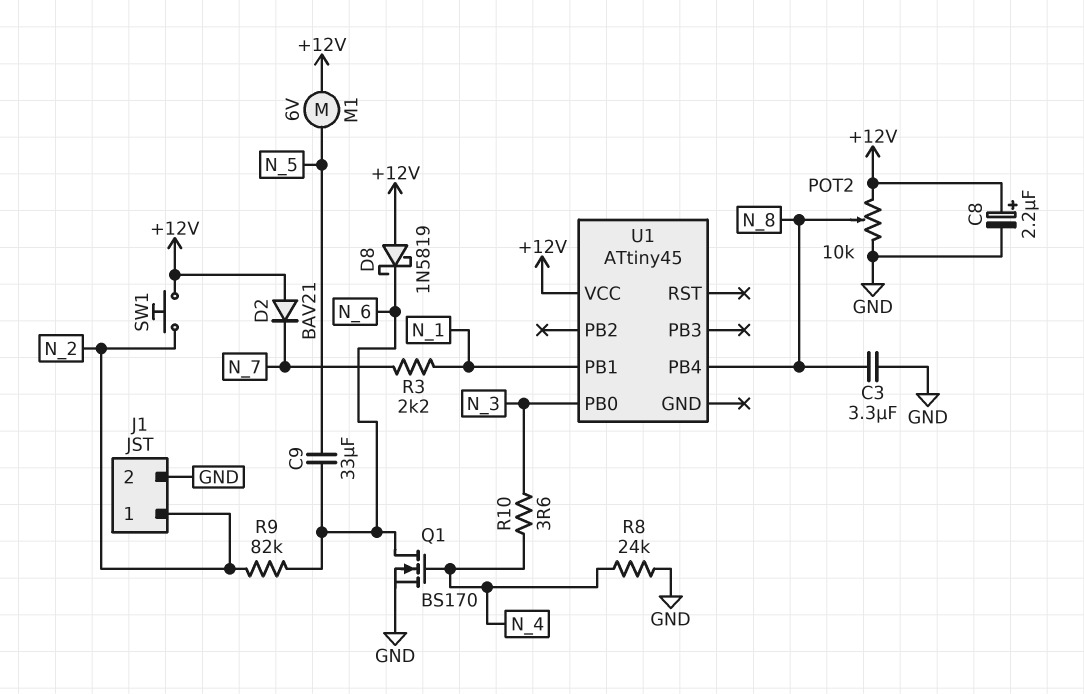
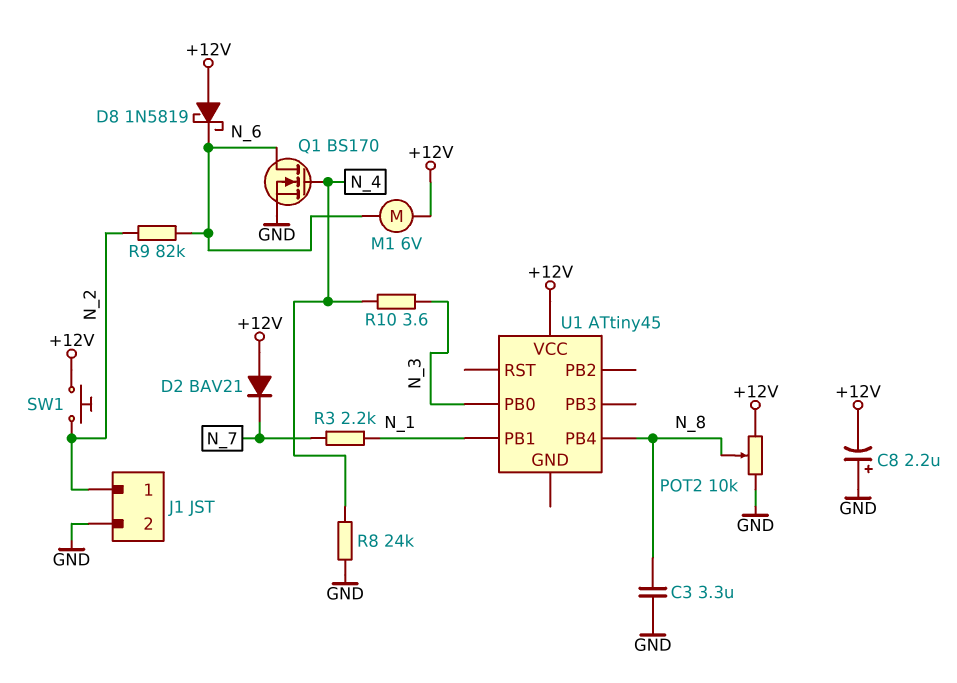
C8: 2.2uF (plus +12V, minus GND) -> 2.2uF (plus GND, minus +12V)
C9: 33uF (N_5, N_6) -> none
M1: motor 6V (+12V, N_5) -> motor 6V (+12V, N_6)

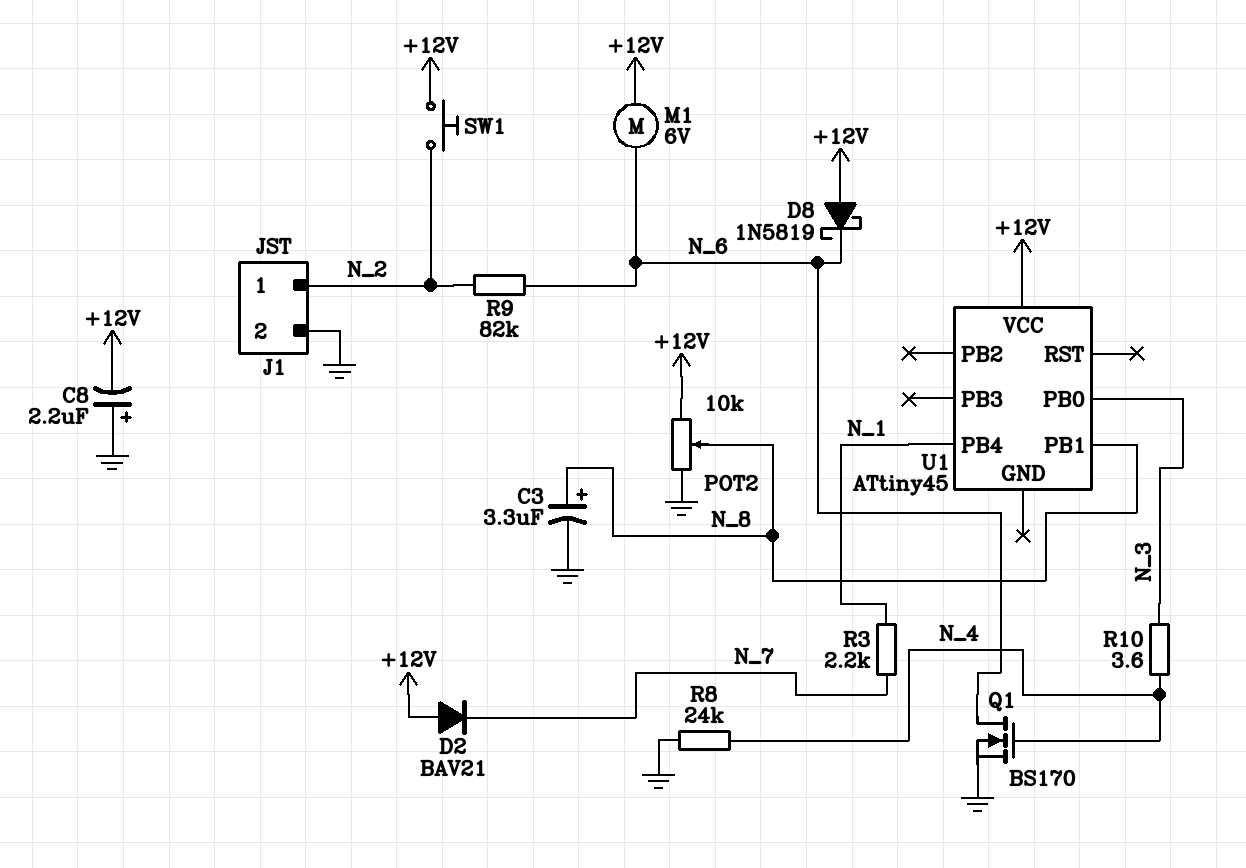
C3: 3.3uF (GND, N_8) -> 3.3uF (plus N_8, minus GND)
U1 pin PB1: N_1 -> N_8
U1 pin PB4: N_8 -> N_1

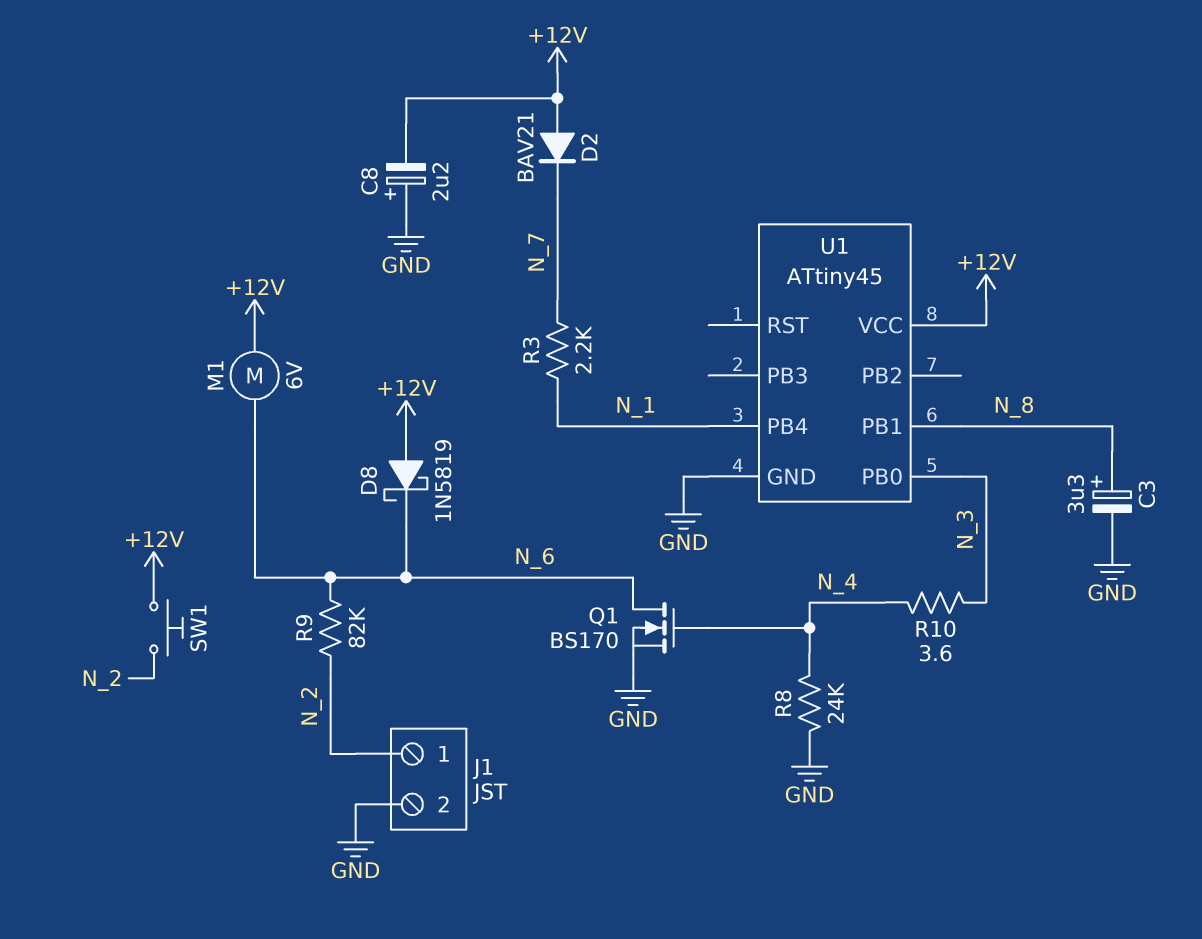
POT2: 10k (+12V, GND, wiper N_8) -> none
U1 pin GND: none -> GND

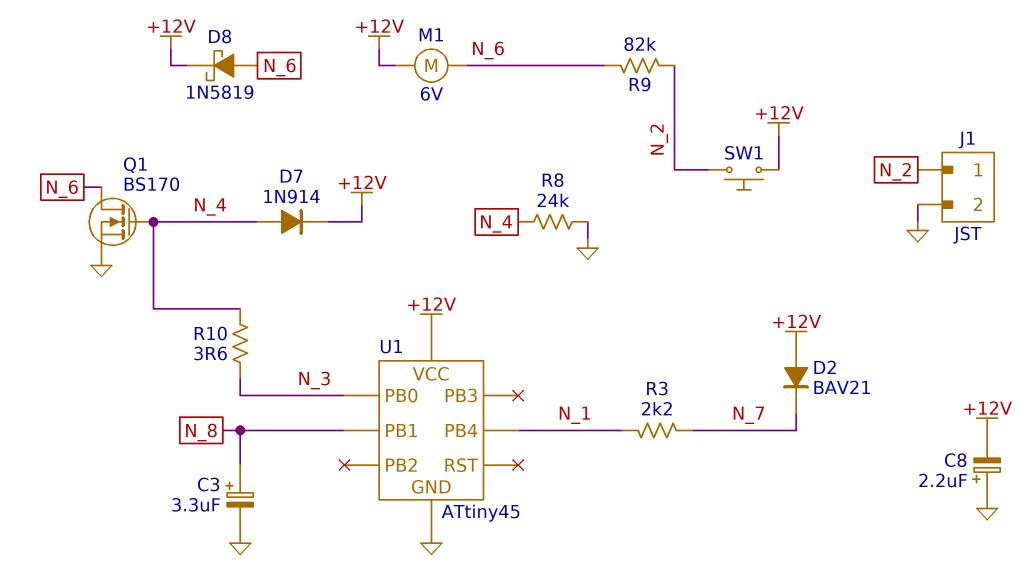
D7: none -> diode 1N914 (A N_4, K +12V)
D8: schottky 1N5819 (A +12V, K N_6) -> schottky 1N5819 (A N_6, K +12V)

